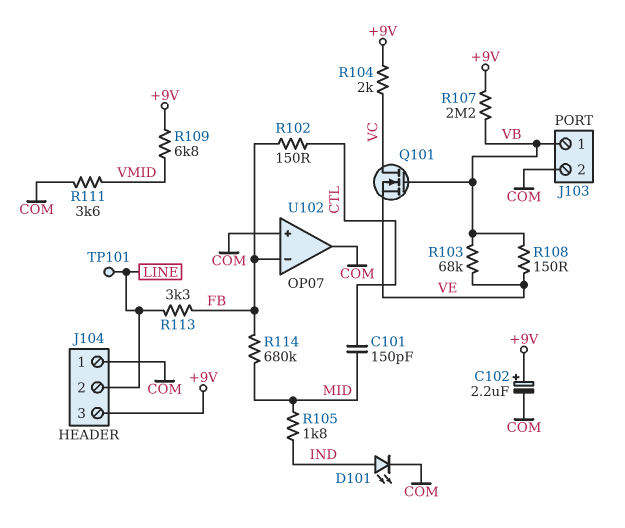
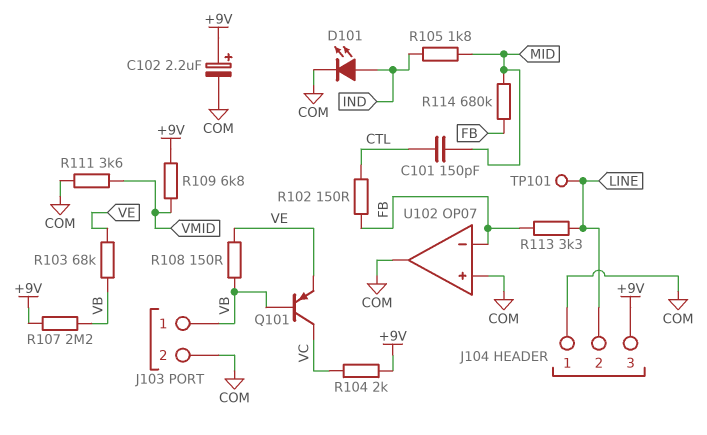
Q101: NMOS (G VB, D VC, S VE) -> PNP (B VB, C VC, E VE)

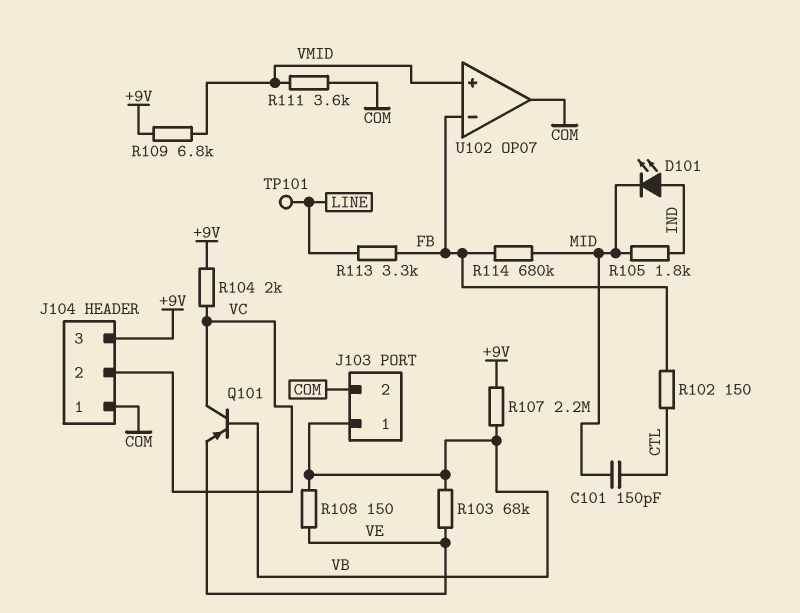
C102: 2.2uF (plus +9V, minus COM) -> none
D101: LED (A IND, K COM) -> LED (A IND, K MID)
J104 pin 2: LINE -> VC
U102 pin in+: COM -> VMID

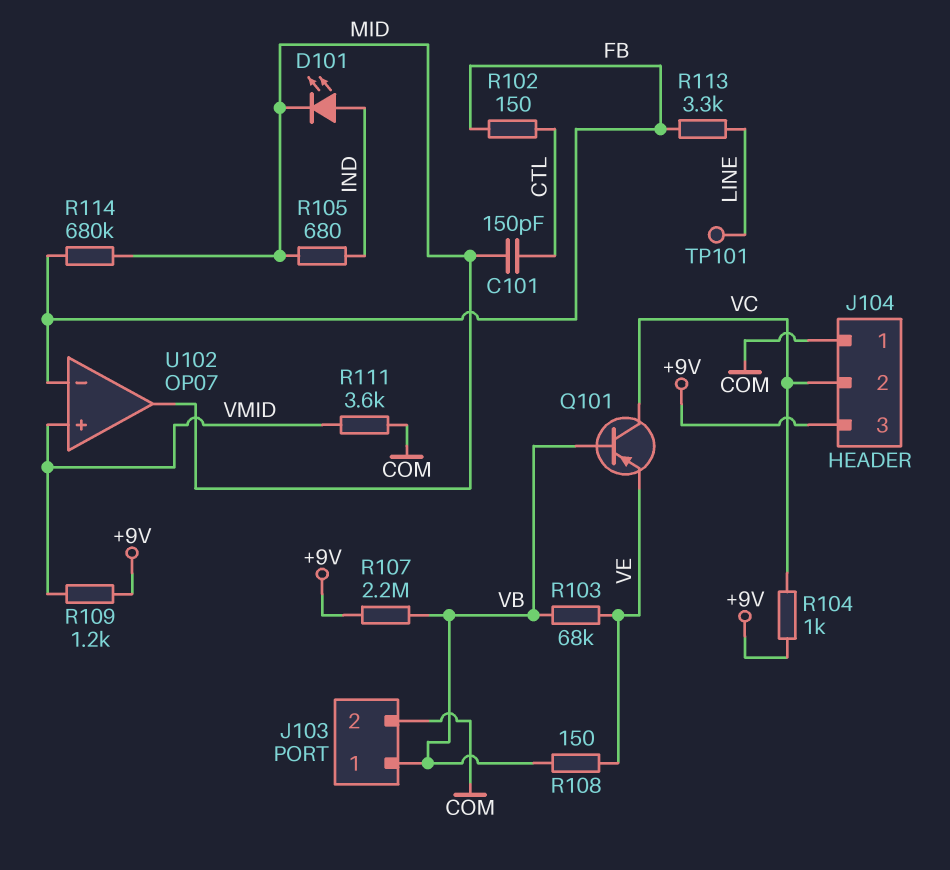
R104: 2k (+9V, VC) -> 1k (+9V, VC)
R105: 1.8k (IND, MID) -> 680 (IND, MID)
R109: 6.8k (+9V, VMID) -> 1.2k (+9V, VMID)
U102 pin out: COM -> MID

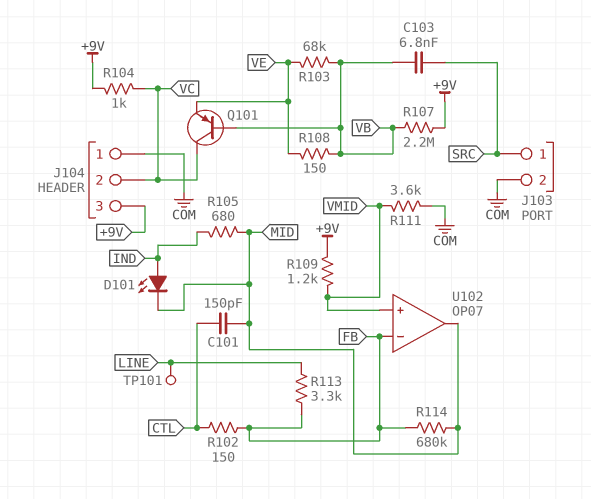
C103: none -> 6.8nF (SRC, VB)
J103 pin 1: VB -> SRC

